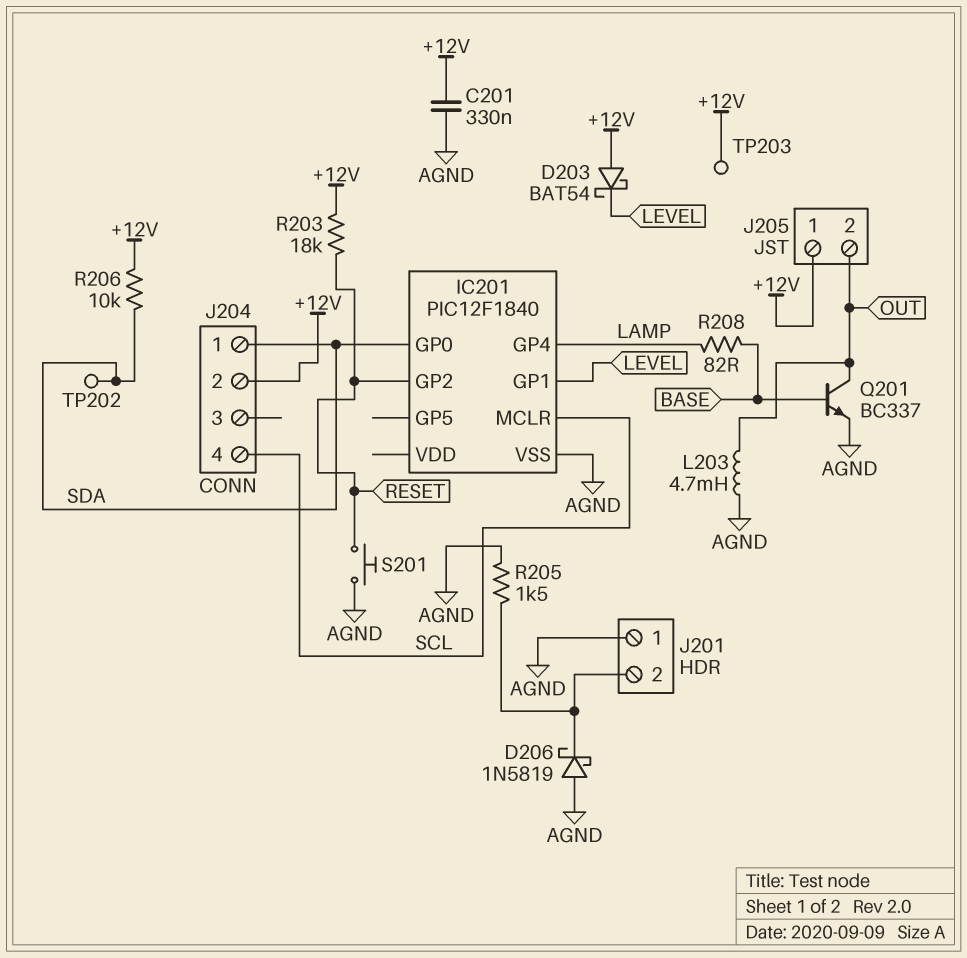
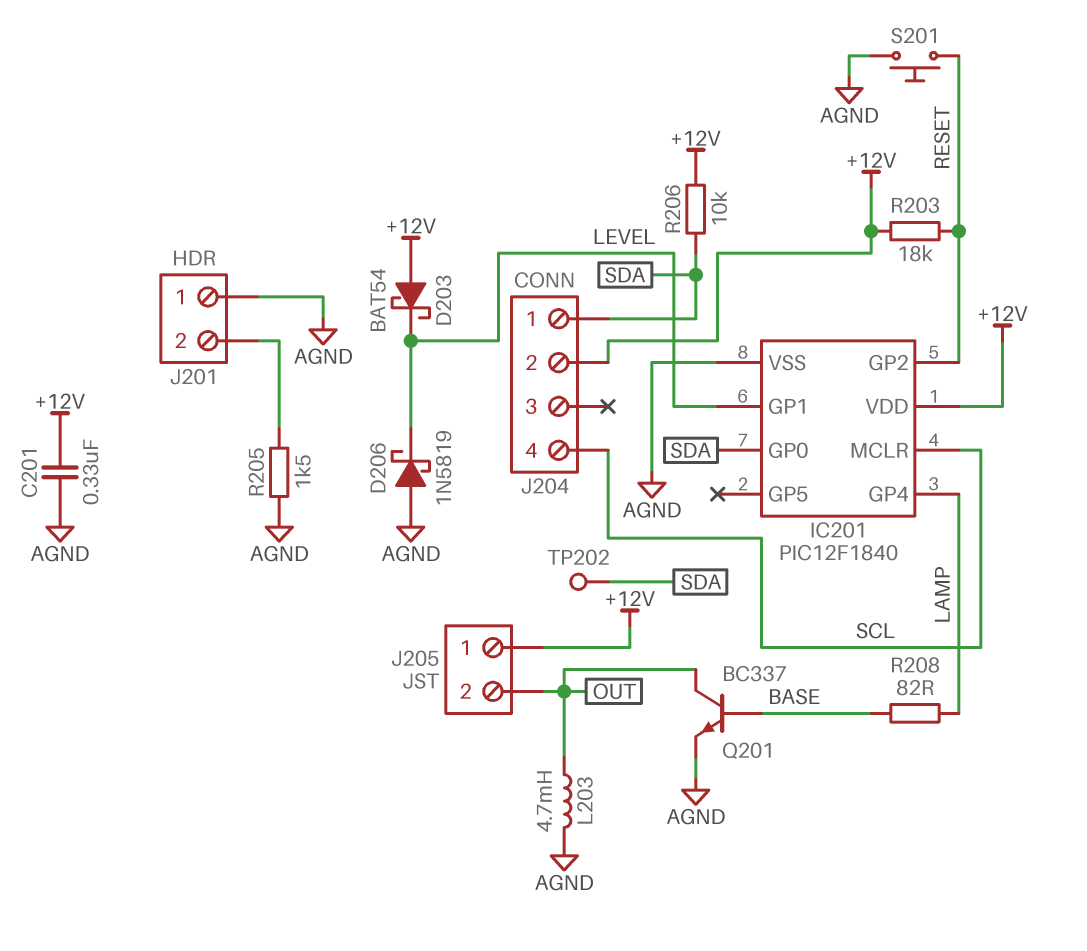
D206: schottky 1N5819 (A AGND, K J201/2) -> schottky 1N5819 (A AGND, K LEVEL)
IC201 pin VDD: none -> +12V
TP203: test point (+12V) -> none

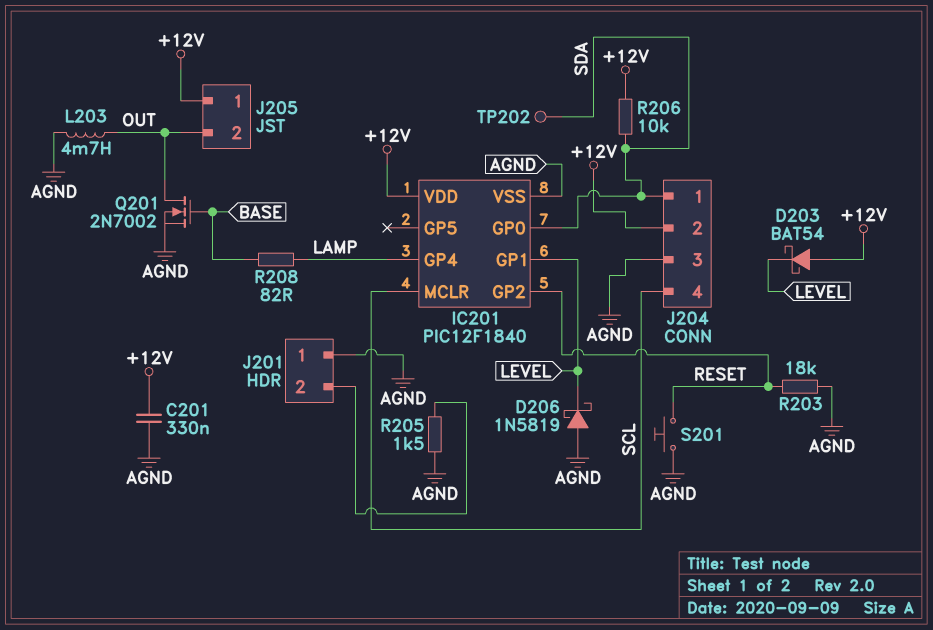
J204 pin 3: none -> AGND
Q201: NPN BC337 (B BASE, C OUT, E AGND) -> NMOS 2N7002 (G BASE, D OUT, S AGND)
R203: 18k (+12V, RESET) -> 18k (AGND, RESET)

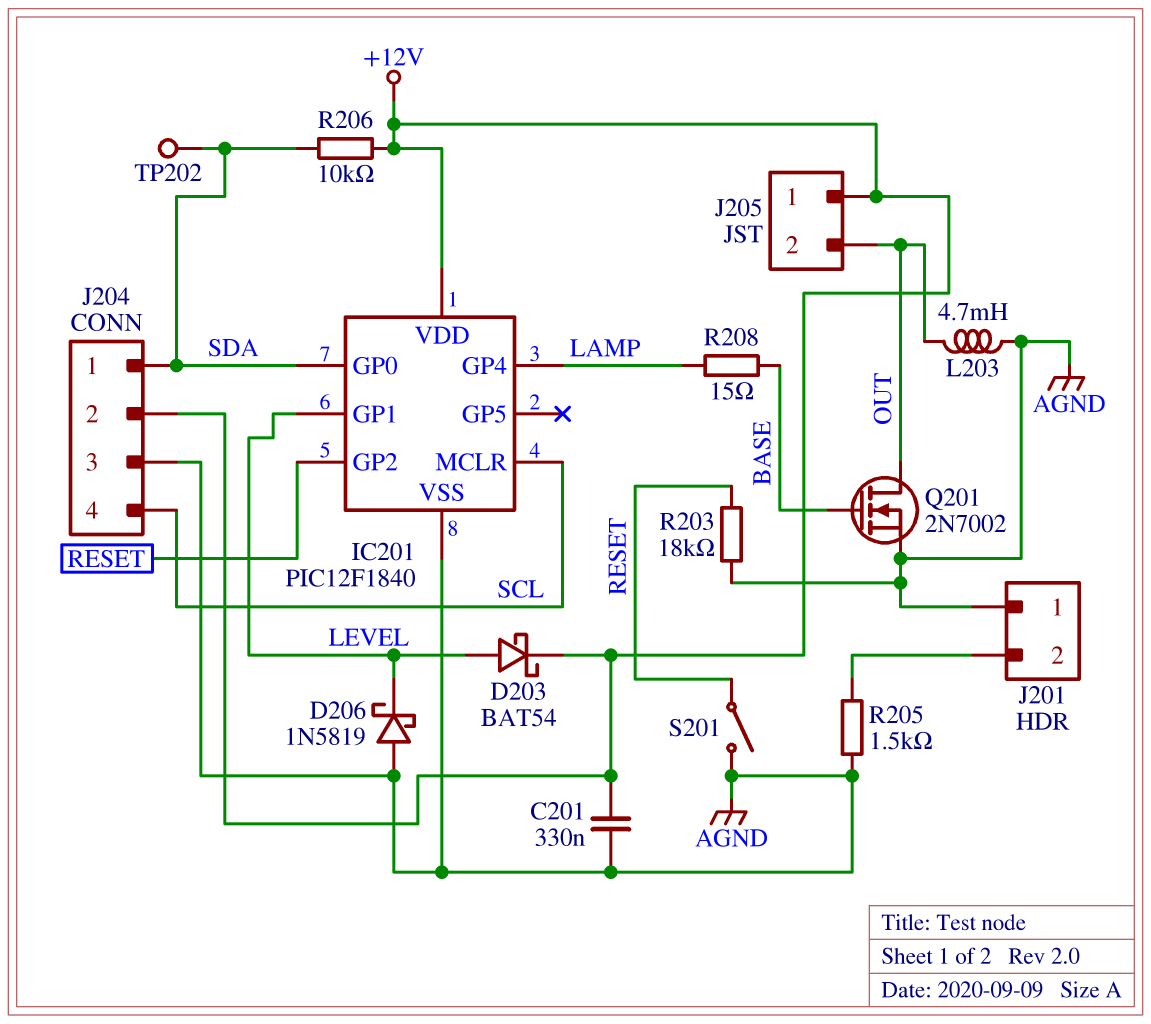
D203: schottky BAT54 (A +12V, K LEVEL) -> schottky BAT54 (A LEVEL, K +12V)
R208: 82 (BASE, LAMP) -> 15 (BASE, LAMP)
S201: button (AGND, RESET) -> switch (AGND, RESET)

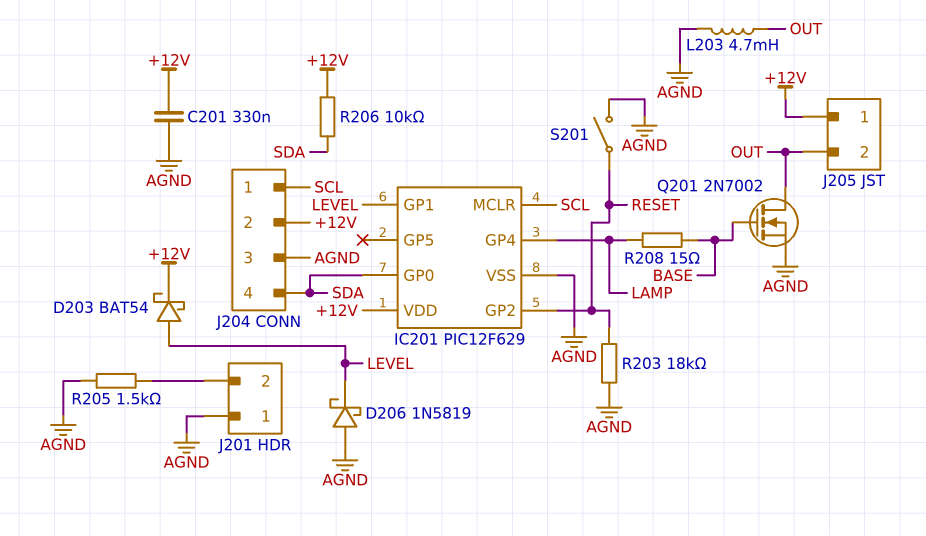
IC201: PIC12F1840 -> PIC12F629
J204 pin 1: SDA -> SCL
J204 pin 4: SCL -> SDA
TP202: test point (SDA) -> none

